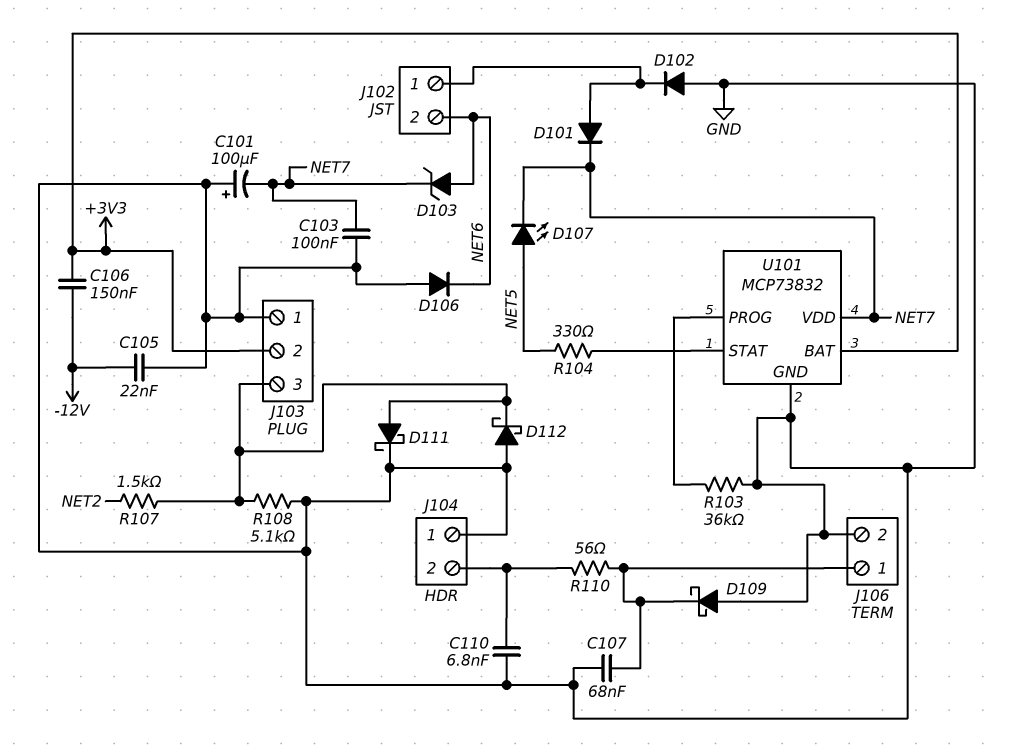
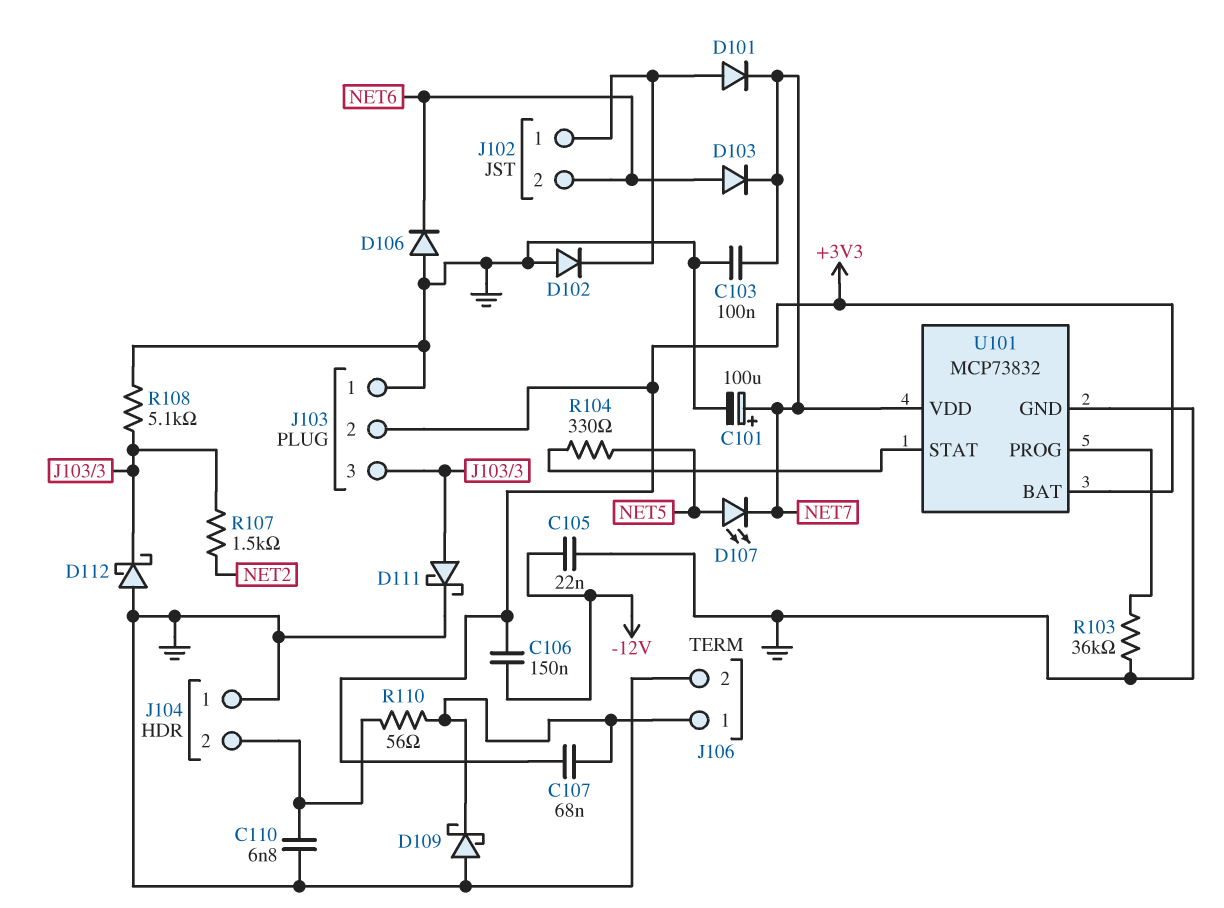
C101: 100uF (plus GND, minus NET7) -> 100uF (plus NET7, minus GND)
C107: 68nF (GND, J106/1) -> 68nF (+3V3, J106/1)
D103: zener (A NET6, K NET7) -> diode (A NET6, K NET7)

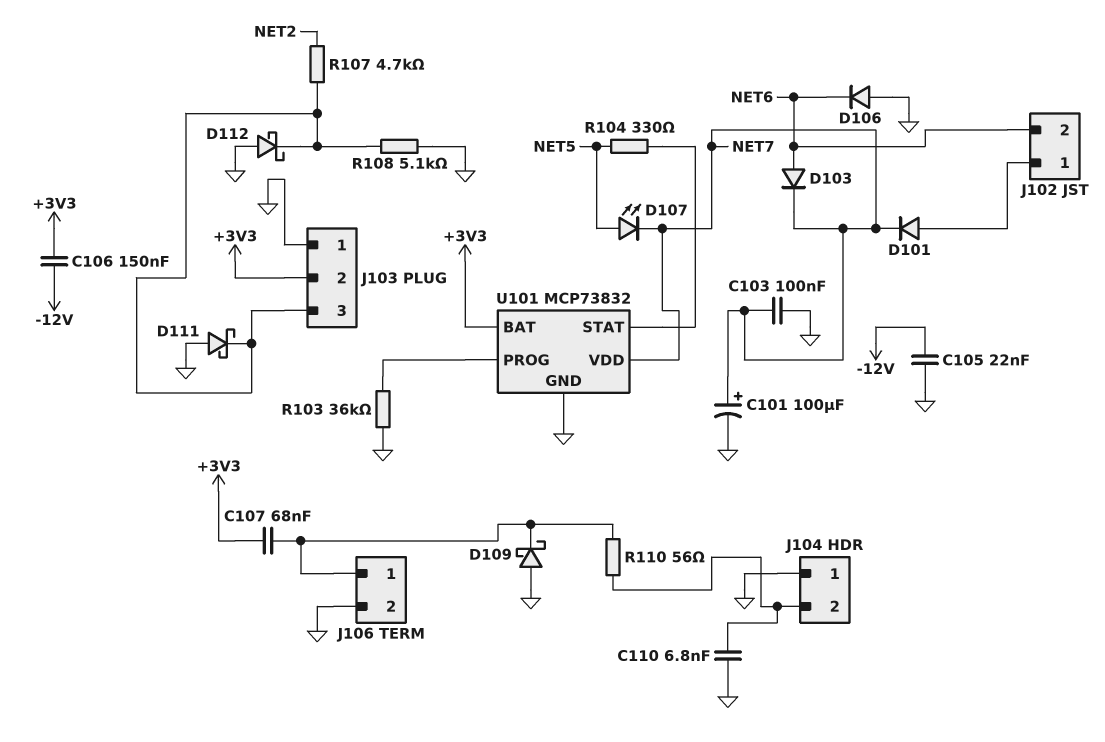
D102: diode (A GND, K J102/1) -> none
D111: schottky (A J103/3, K GND) -> schottky (A GND, K J103/3)
R107: 1.5k (J103/3, NET2) -> 4.7k (J103/3, NET2)

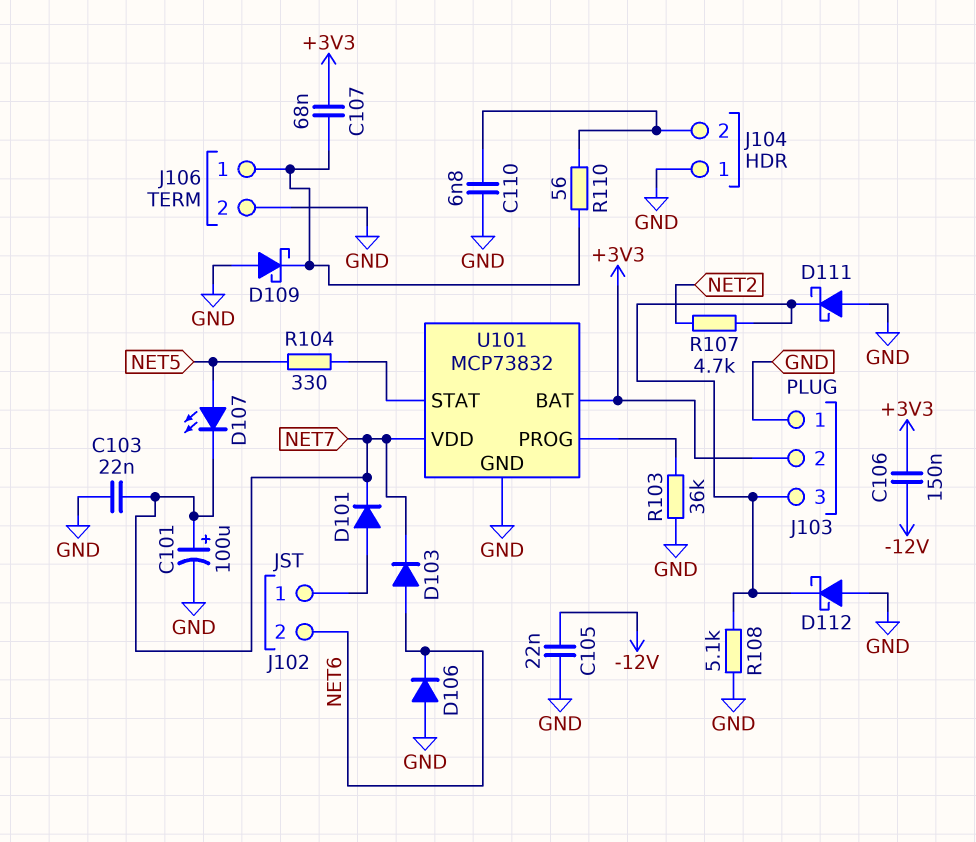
C103: 100nF (GND, NET7) -> 22nF (GND, NET7)

